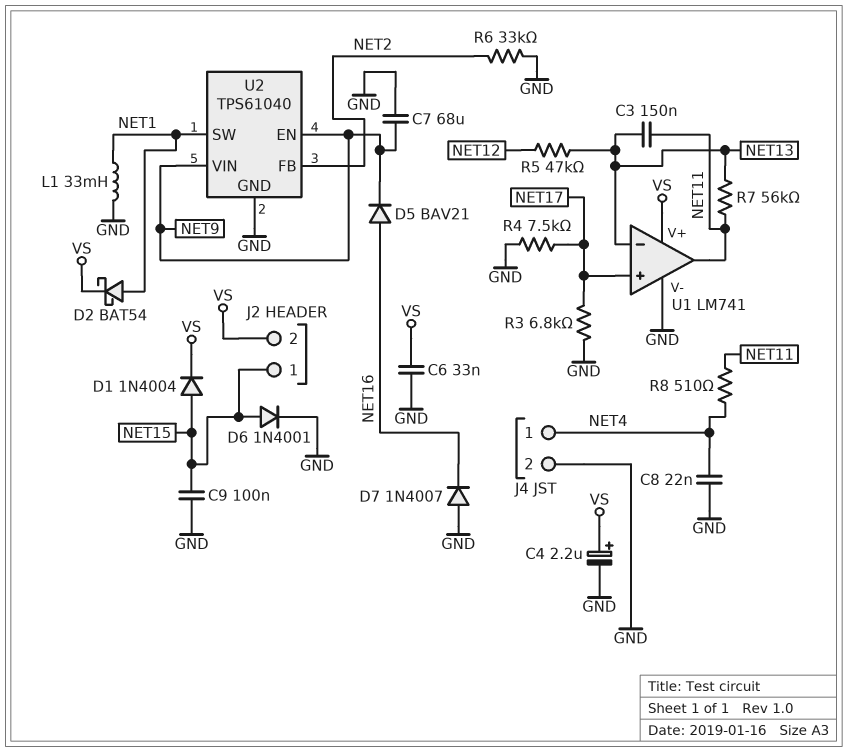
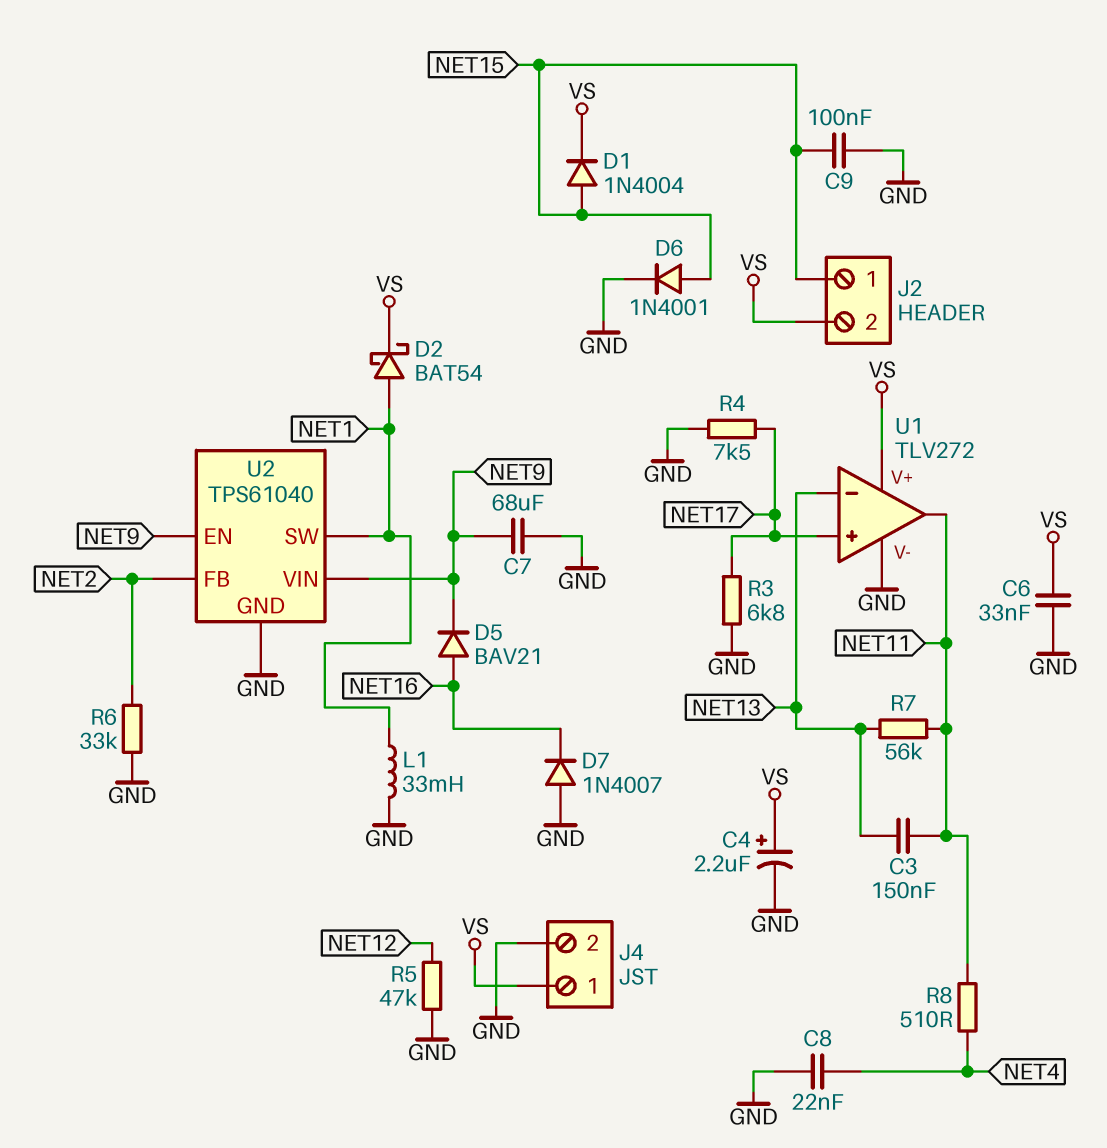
J4 pin 1: NET4 -> VS
R5: 47k (NET12, NET13) -> 47k (GND, NET12)
U1: LM741 -> TLV272

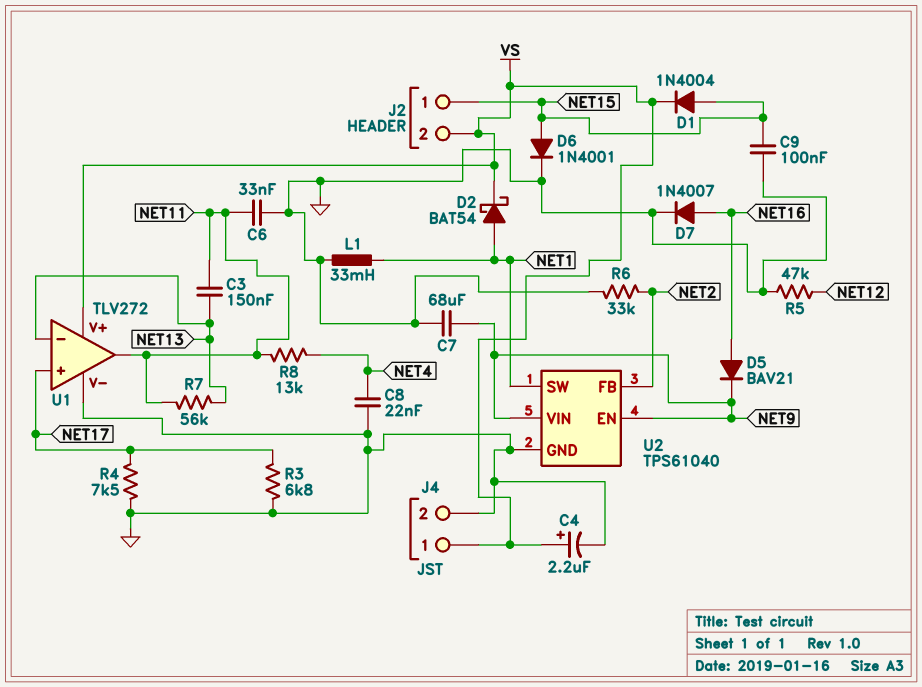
C6: 33nF (GND, VS) -> 33nF (GND, NET11)
D7: diode 1N4007 (A GND, K NET16) -> diode 1N4007 (A NET16, K GND)
R8: 510 (NET4, NET11) -> 13k (NET4, NET11)

